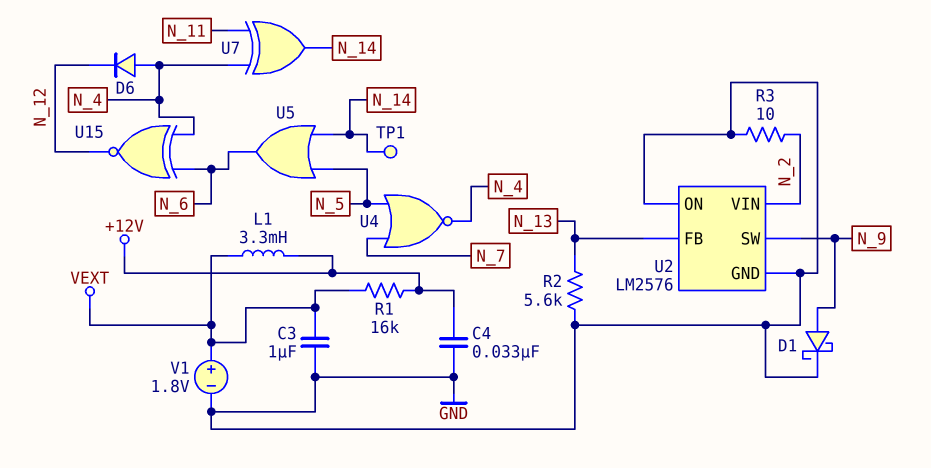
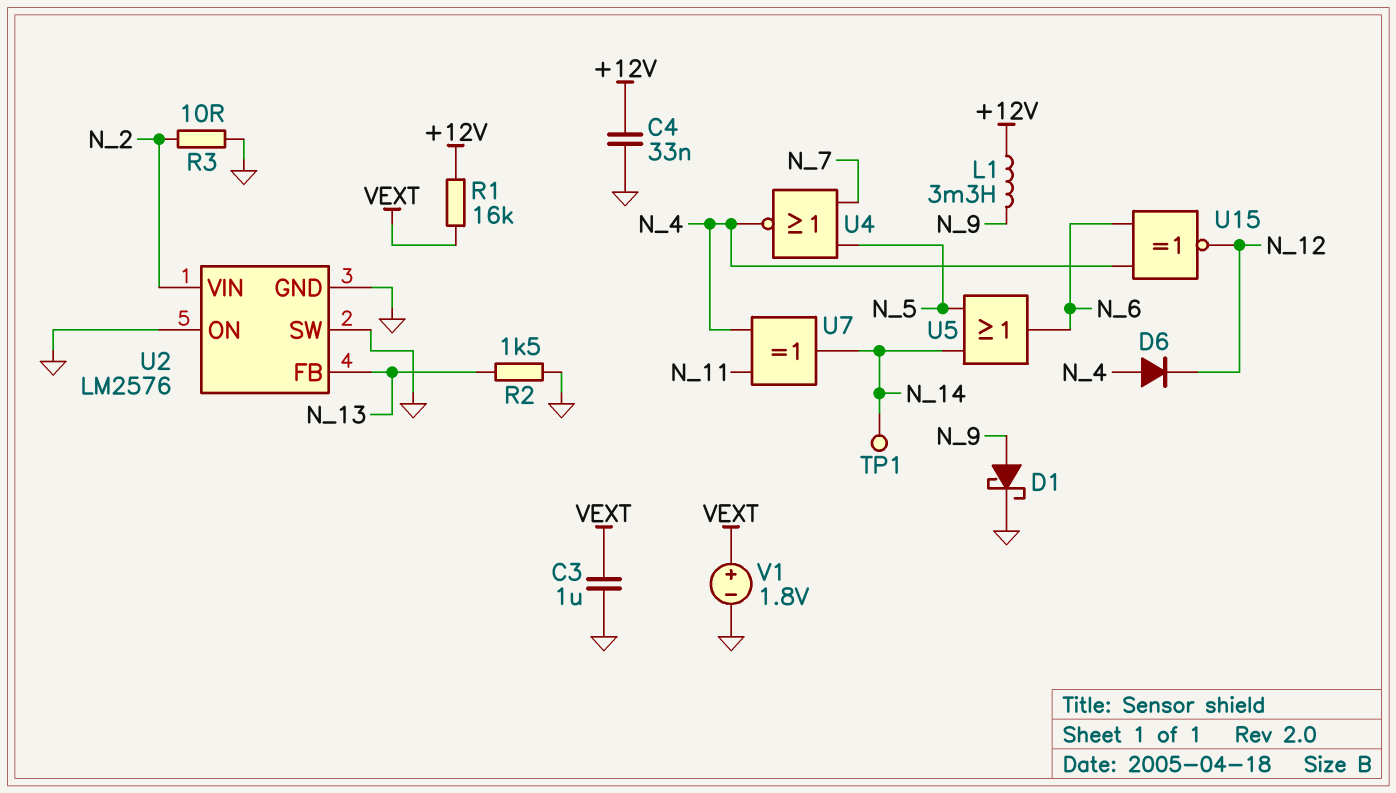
L1: 3.3mH (+12V, VEXT) -> 3.3mH (+12V, N_9)
R2: 5.6k (GND, N_13) -> 1.5k (GND, N_13)
U2 pin SW: N_9 -> GND

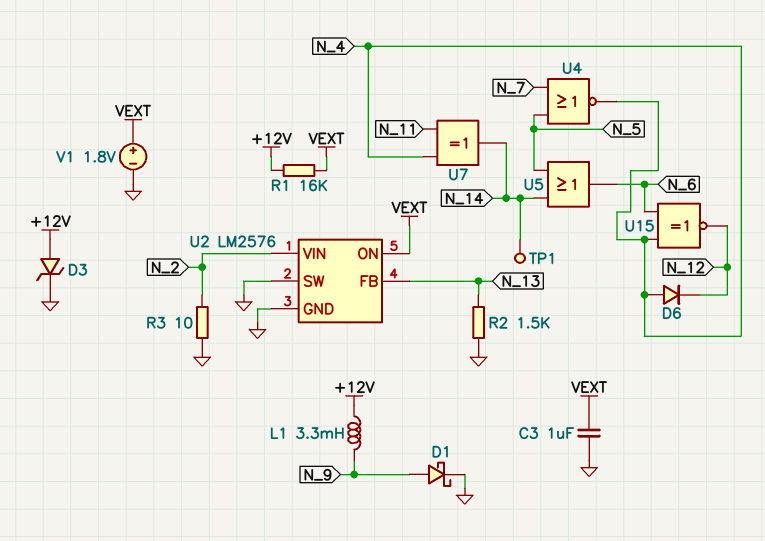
C4: 33nF (+12V, GND) -> none
D3: none -> zener (A +12V, K GND)
U2 pin ON: GND -> VEXT

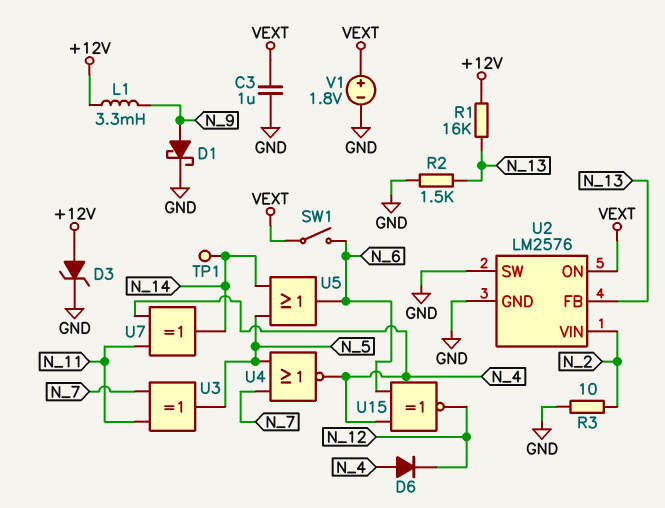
R1: 16k (+12V, VEXT) -> 16k (+12V, N_13)
SW1: none -> switch (N_6, VEXT)
U3: none -> XOR (in N_7, in N_11, out N_5)

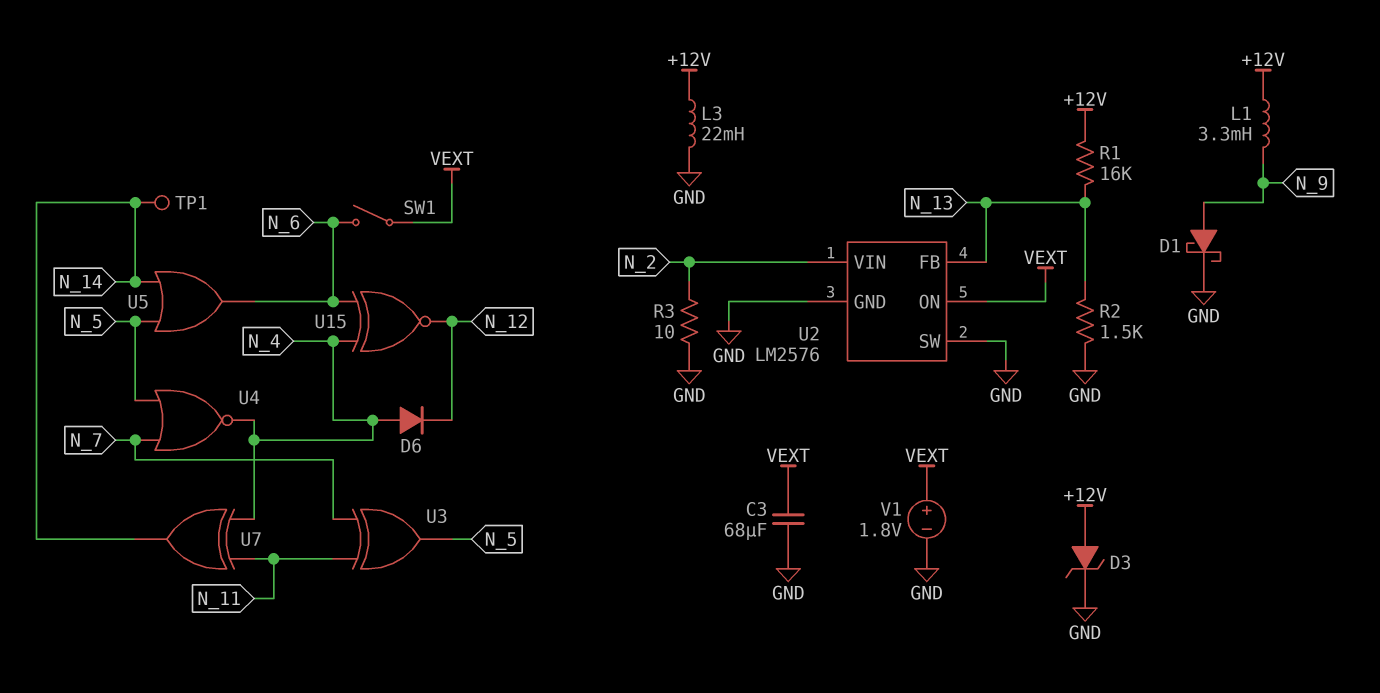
C3: 1uF (GND, VEXT) -> 68uF (GND, VEXT)
L3: none -> 22mH (+12V, GND)

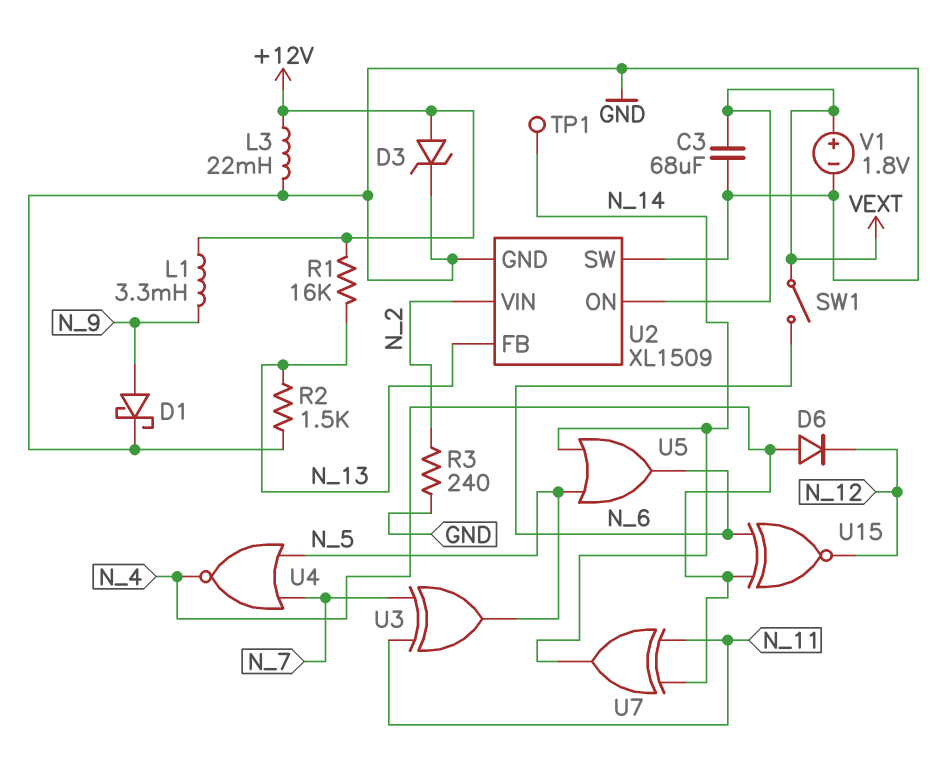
R3: 10 (GND, N_2) -> 240 (GND, N_2)
U2: LM2576 -> XL1509

